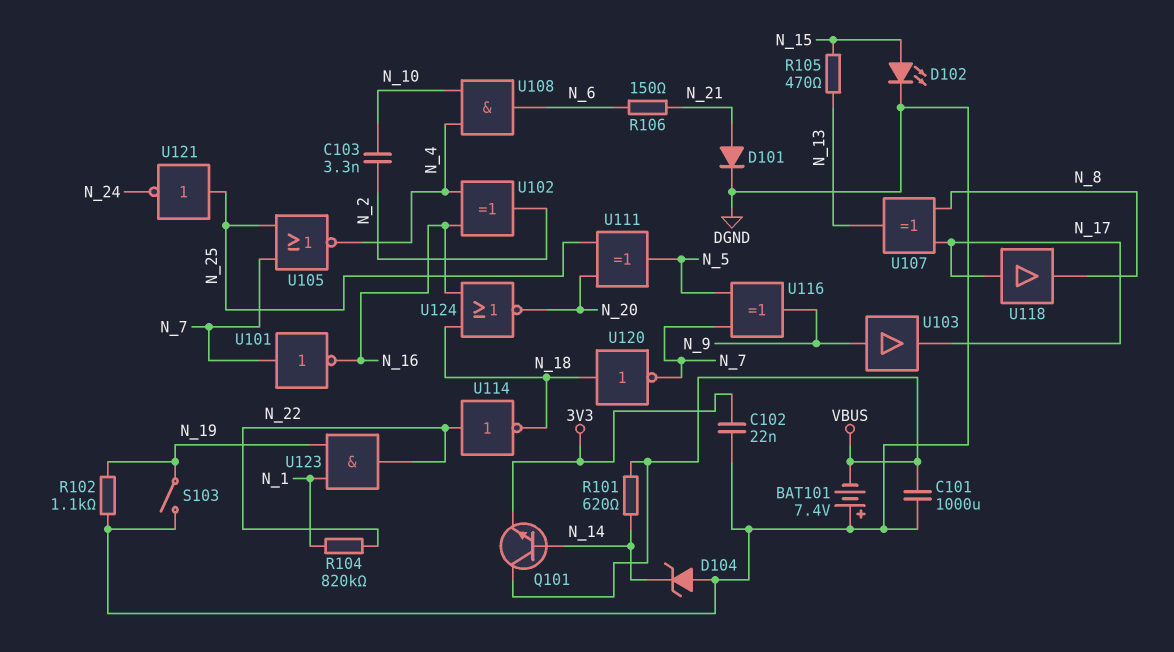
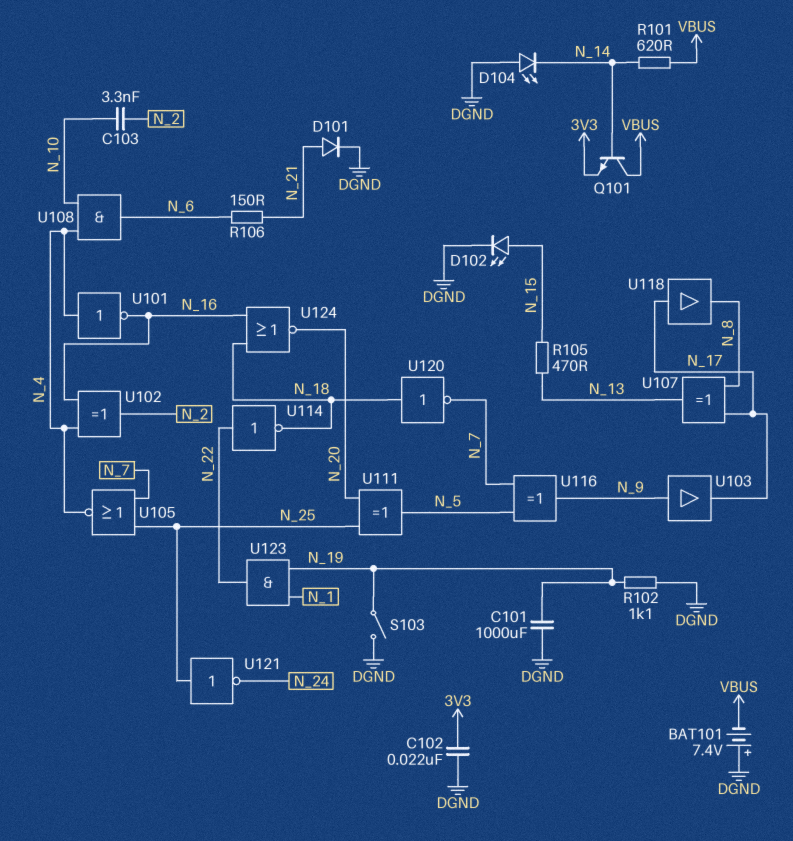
C101: 1000uF (DGND, VBUS) -> 1000uF (DGND, N_19)
D104: zener (A DGND, K N_14) -> LED (A DGND, K N_14)
R104: 820k (N_1, N_22) -> none
U101: NOT (in N_7, out N_16) -> NOT (in N_4, out N_16)

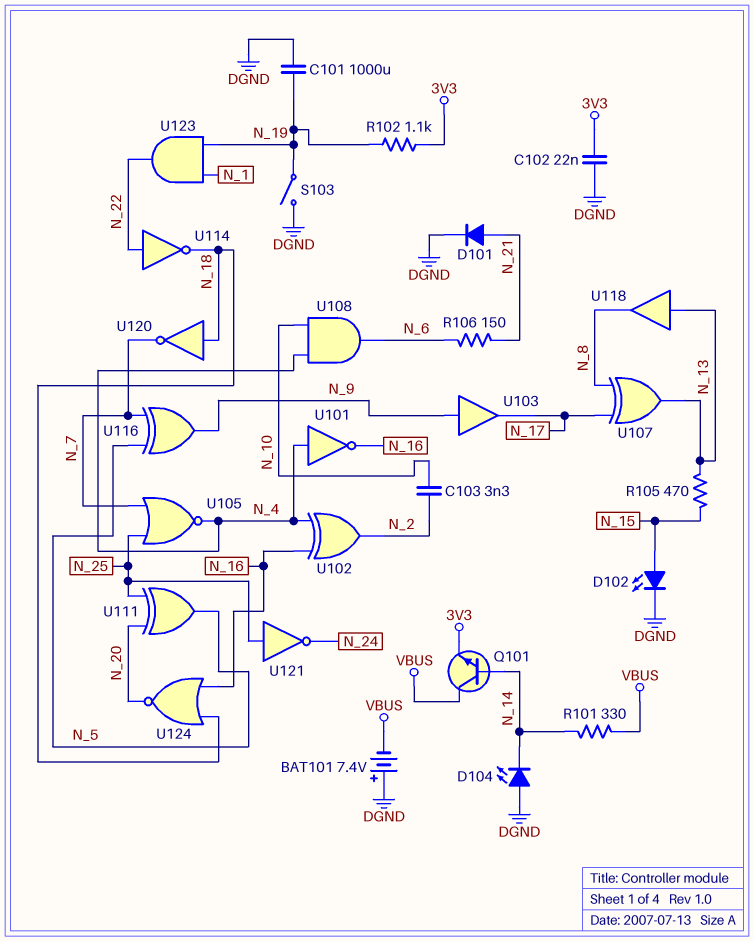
R101: 620 (N_14, VBUS) -> 330 (N_14, VBUS)
R102: 1.1k (DGND, N_19) -> 1.1k (3V3, N_19)
U118: buffer (in N_17, out N_8) -> buffer (in N_13, out N_8)

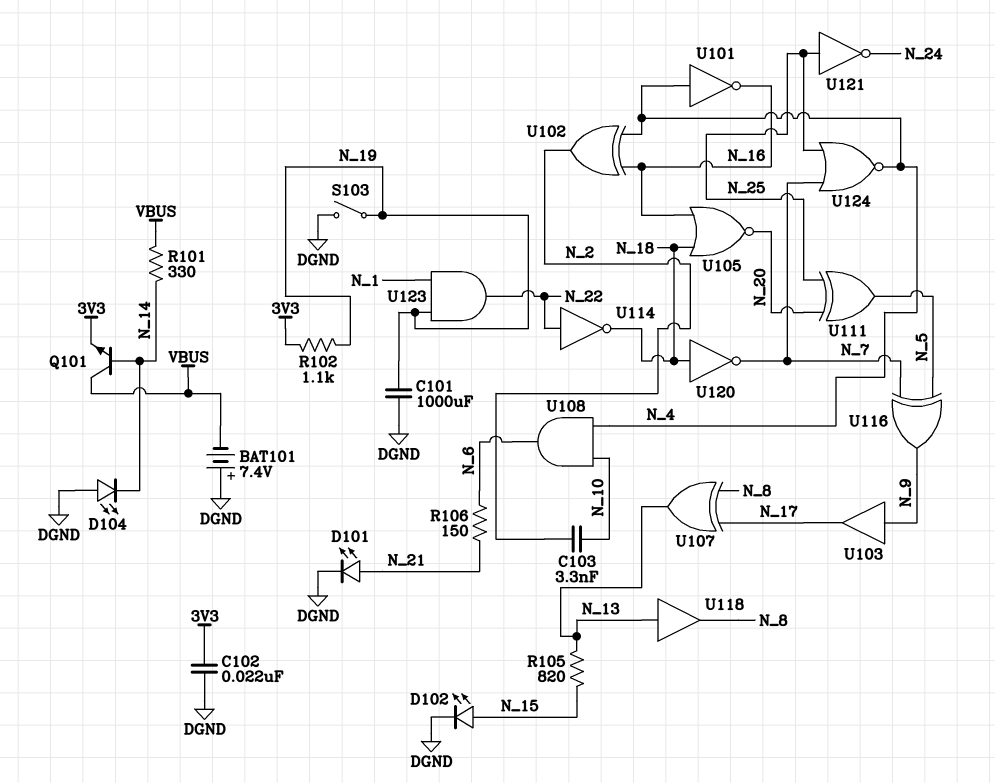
D101: diode (A N_21, K DGND) -> LED (A N_21, K DGND)
R105: 470 (N_13, N_15) -> 820 (N_13, N_15)
U105: NOR (in N_7, in N_25, out N_4) -> NOR (in N_16, in N_18, out N_20)
U124: NOR (in N_16, in N_18, out N_20) -> NOR (in N_7, in N_25, out N_4)

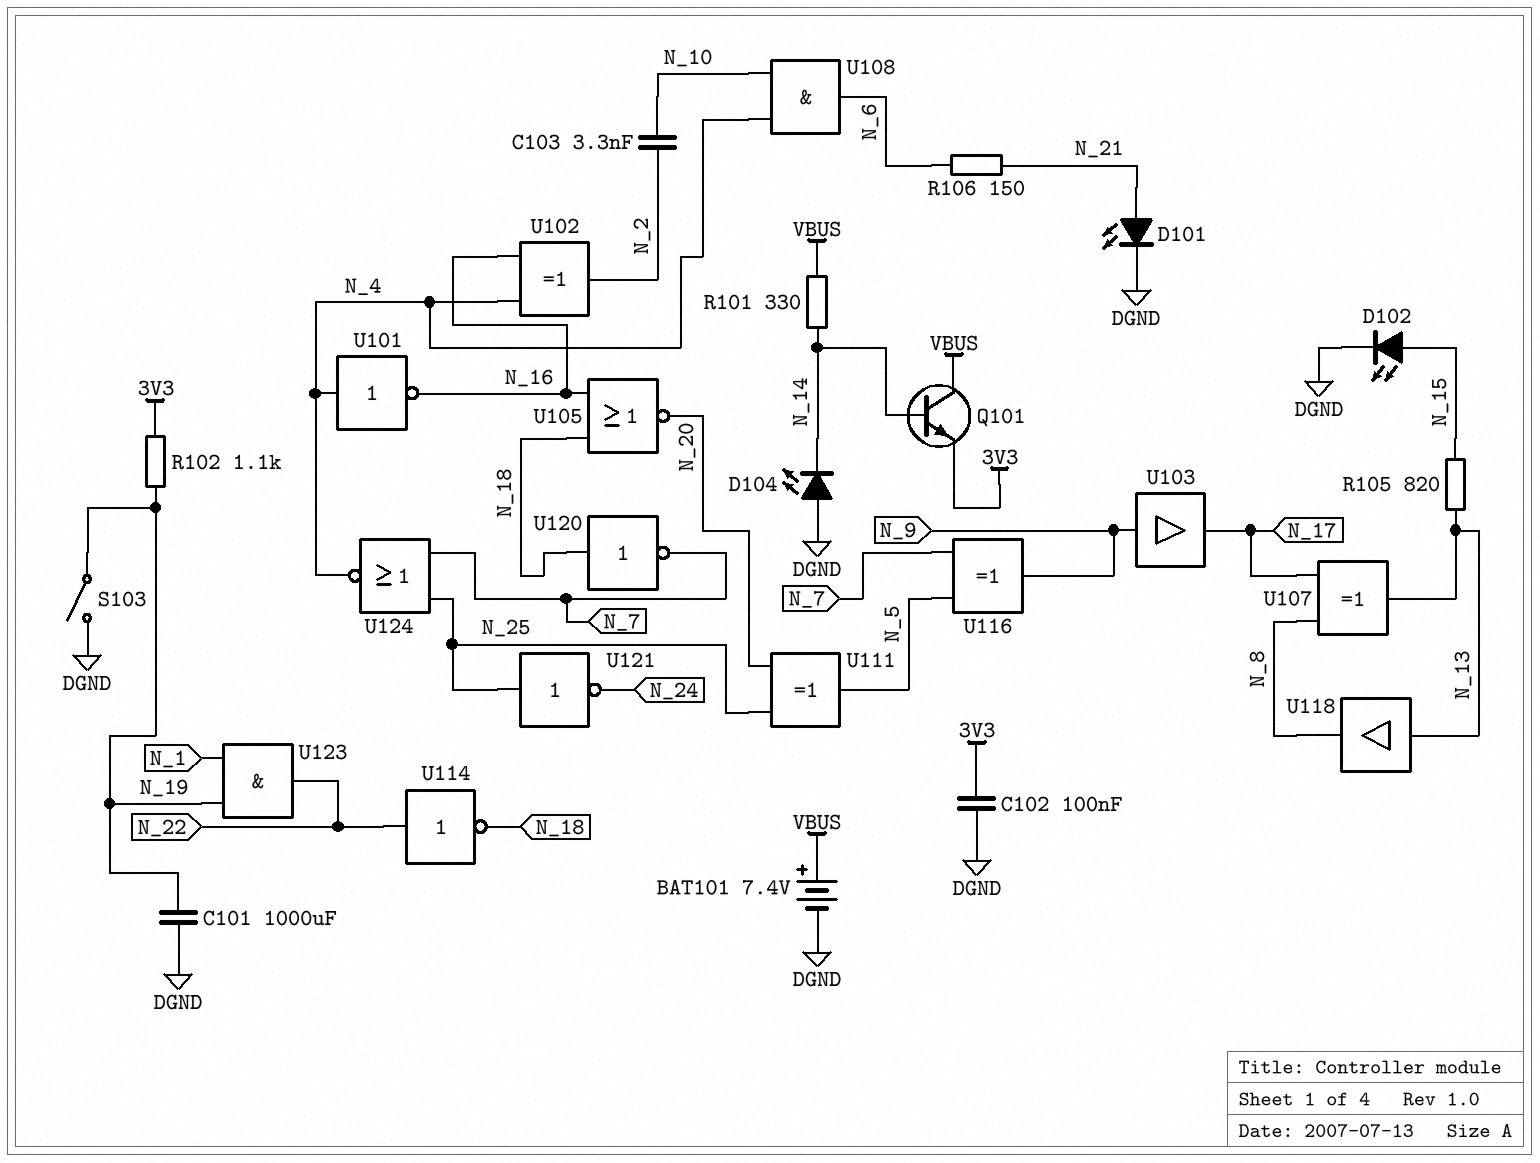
BAT101: 7.4V (plus DGND, minus VBUS) -> 7.4V (plus VBUS, minus DGND)
C102: 22nF (3V3, DGND) -> 100nF (3V3, DGND)

